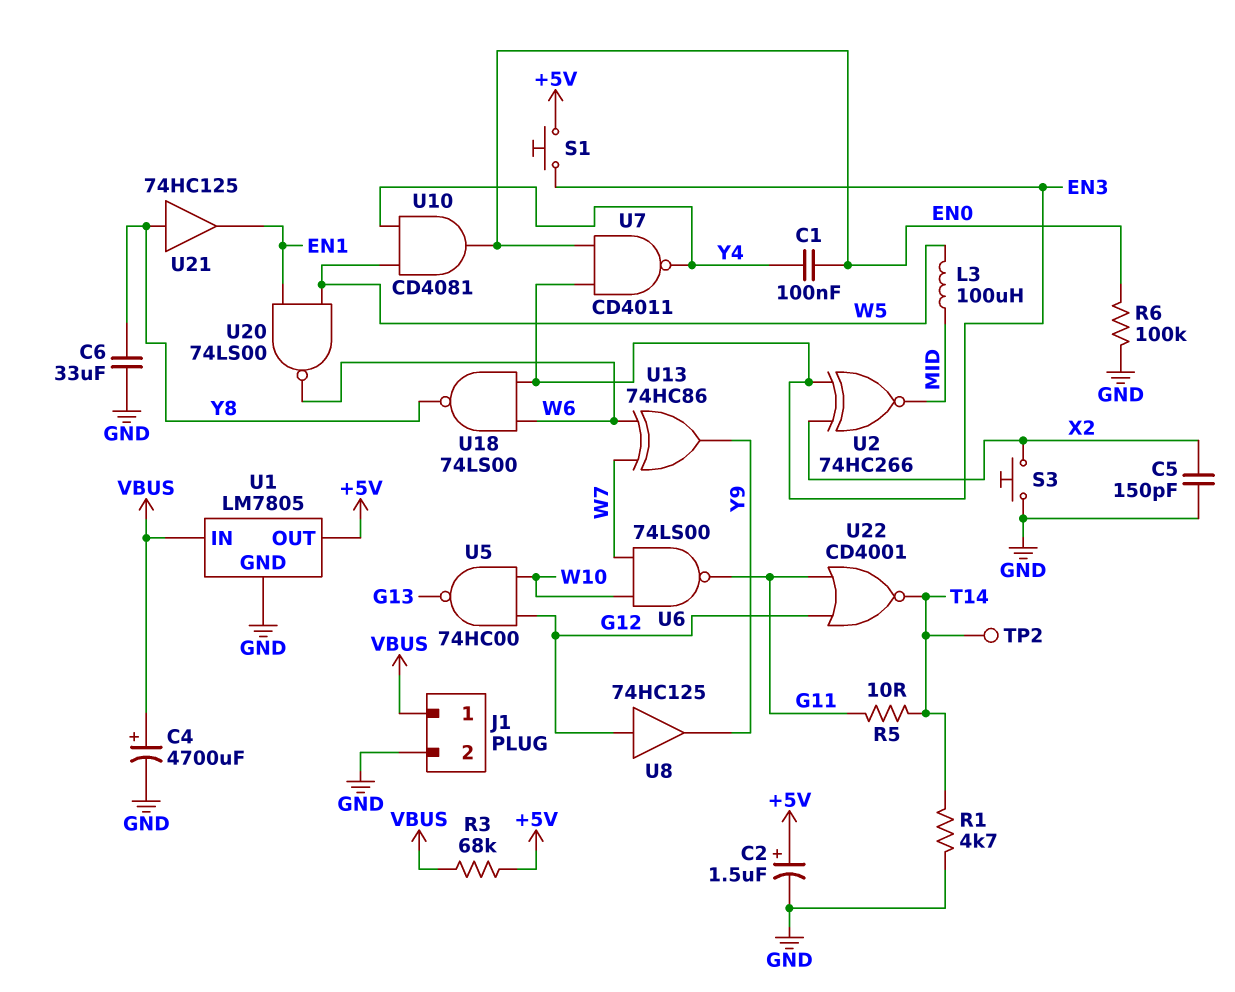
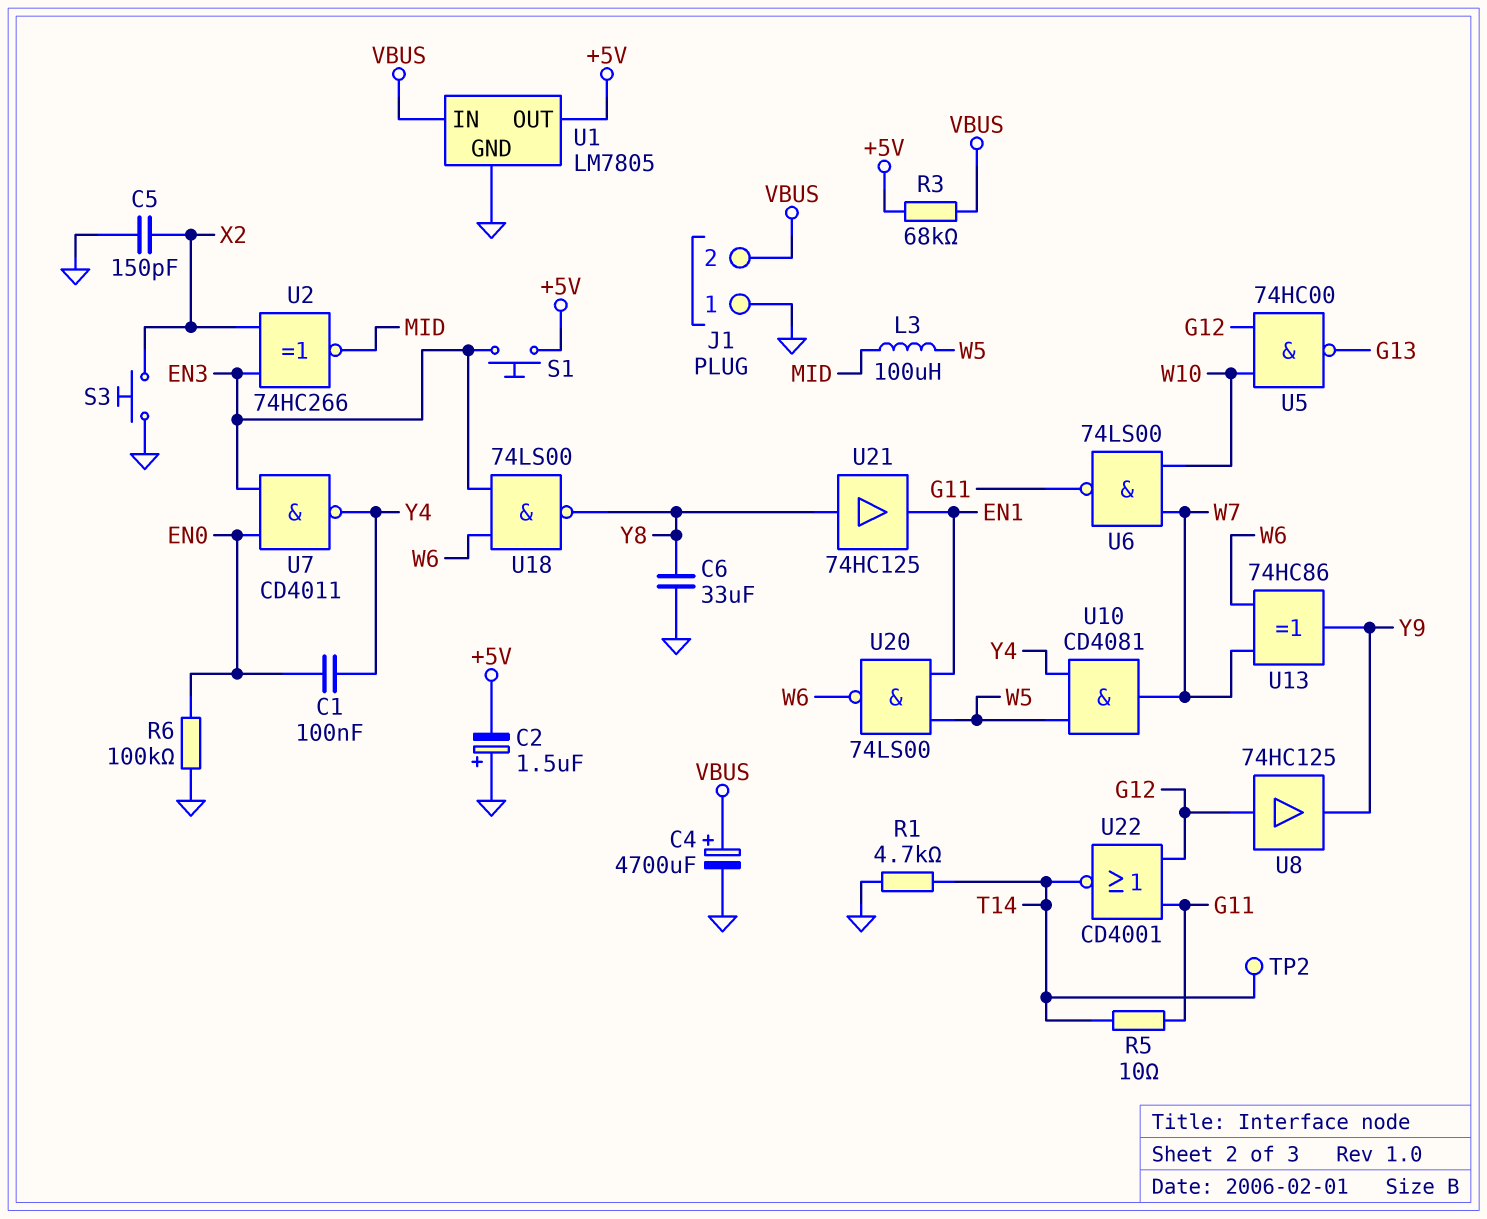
C2: 1.5uF (plus +5V, minus GND) -> 1.5uF (plus GND, minus +5V)
J1 pin 1: VBUS -> GND
J1 pin 2: GND -> VBUS
U10: AND CD4081 (in W5, in Y4, out EN0) -> AND CD4081 (in W5, in Y4, out W7)

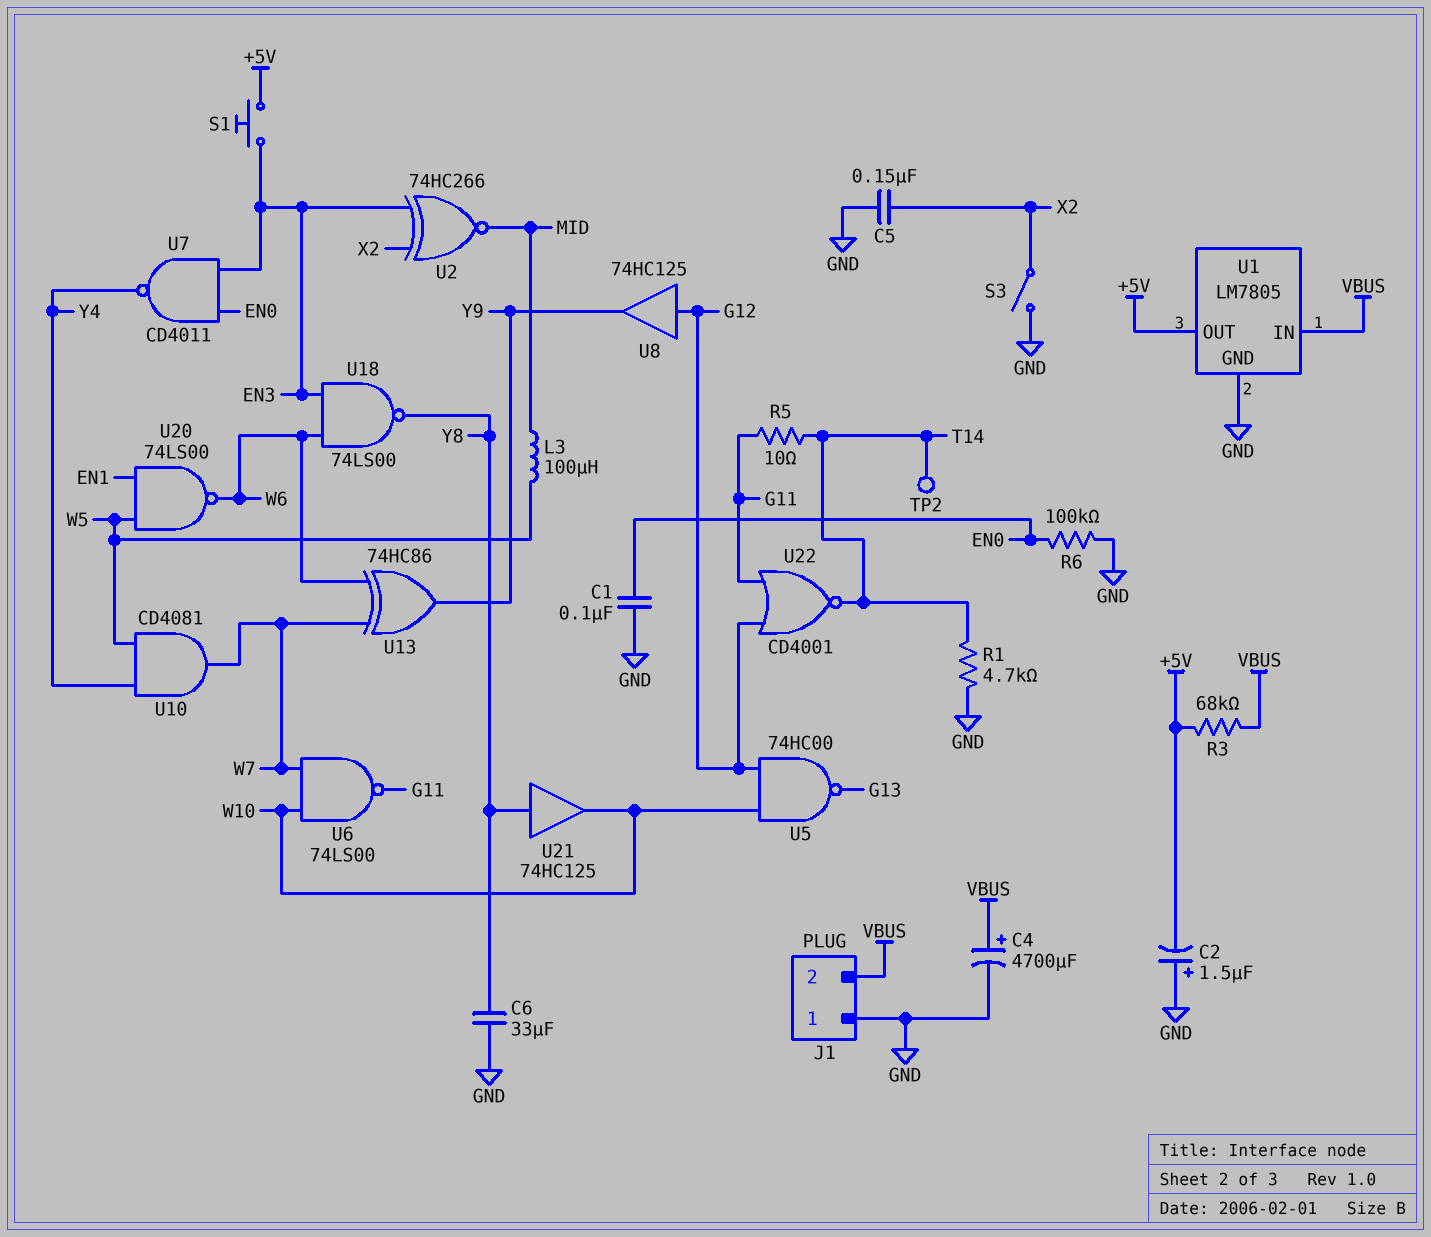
C1: 100nF (EN0, Y4) -> 100nF (EN0, GND)
C5: 150pF (GND, X2) -> 150nF (GND, X2)
S3: button (GND, X2) -> switch (GND, X2)
U21: buffer 74HC125 (in Y8, out EN1) -> buffer 74HC125 (in Y8, out W10)

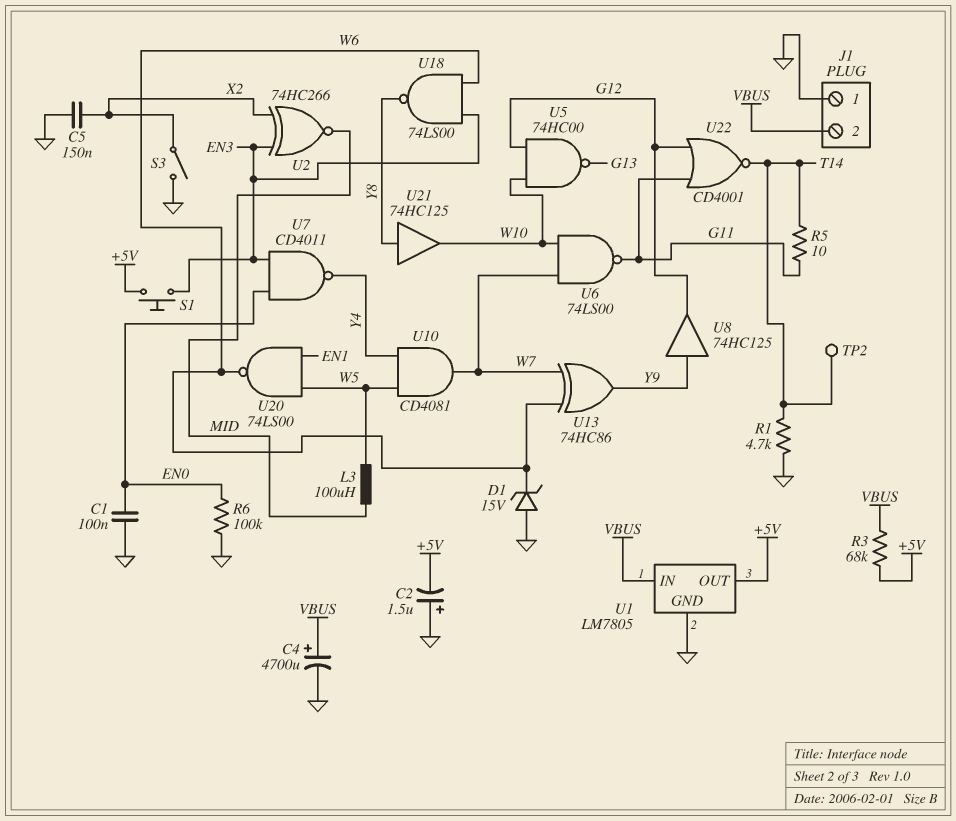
C6: 33uF (GND, Y8) -> none
D1: none -> zener 15V (A GND, K W6)
U8: buffer 74HC125 (in G12, out Y9) -> buffer 74HC125 (in Y9, out G12)

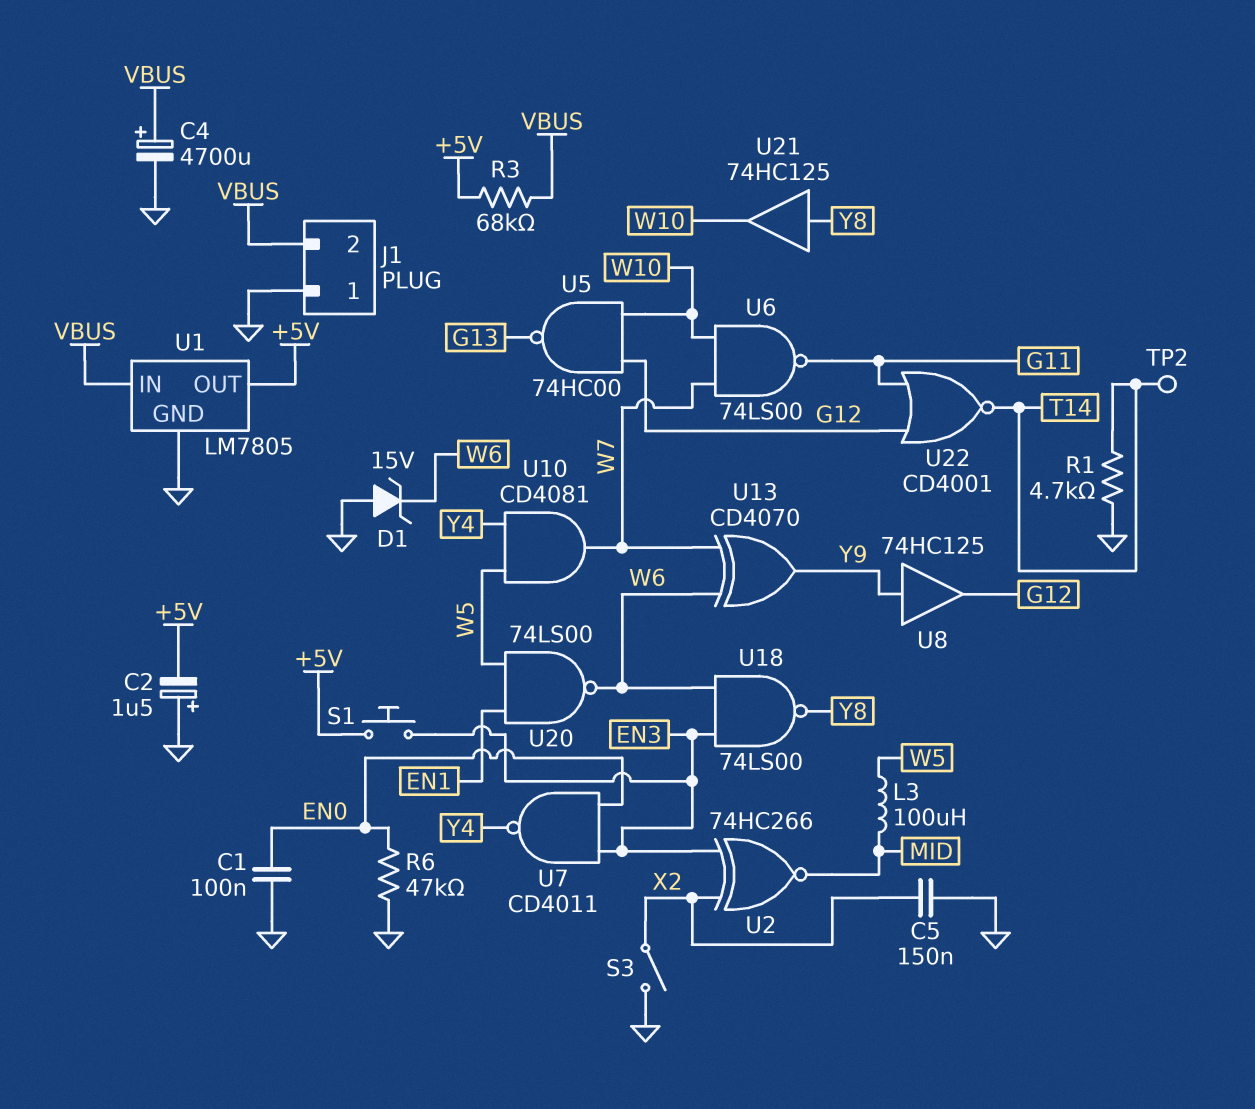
R5: 10 (G11, T14) -> none
R6: 100k (EN0, GND) -> 47k (EN0, GND)
U13: XOR 74HC86 (in W6, in W7, out Y9) -> XOR CD4070 (in W6, in W7, out Y9)

